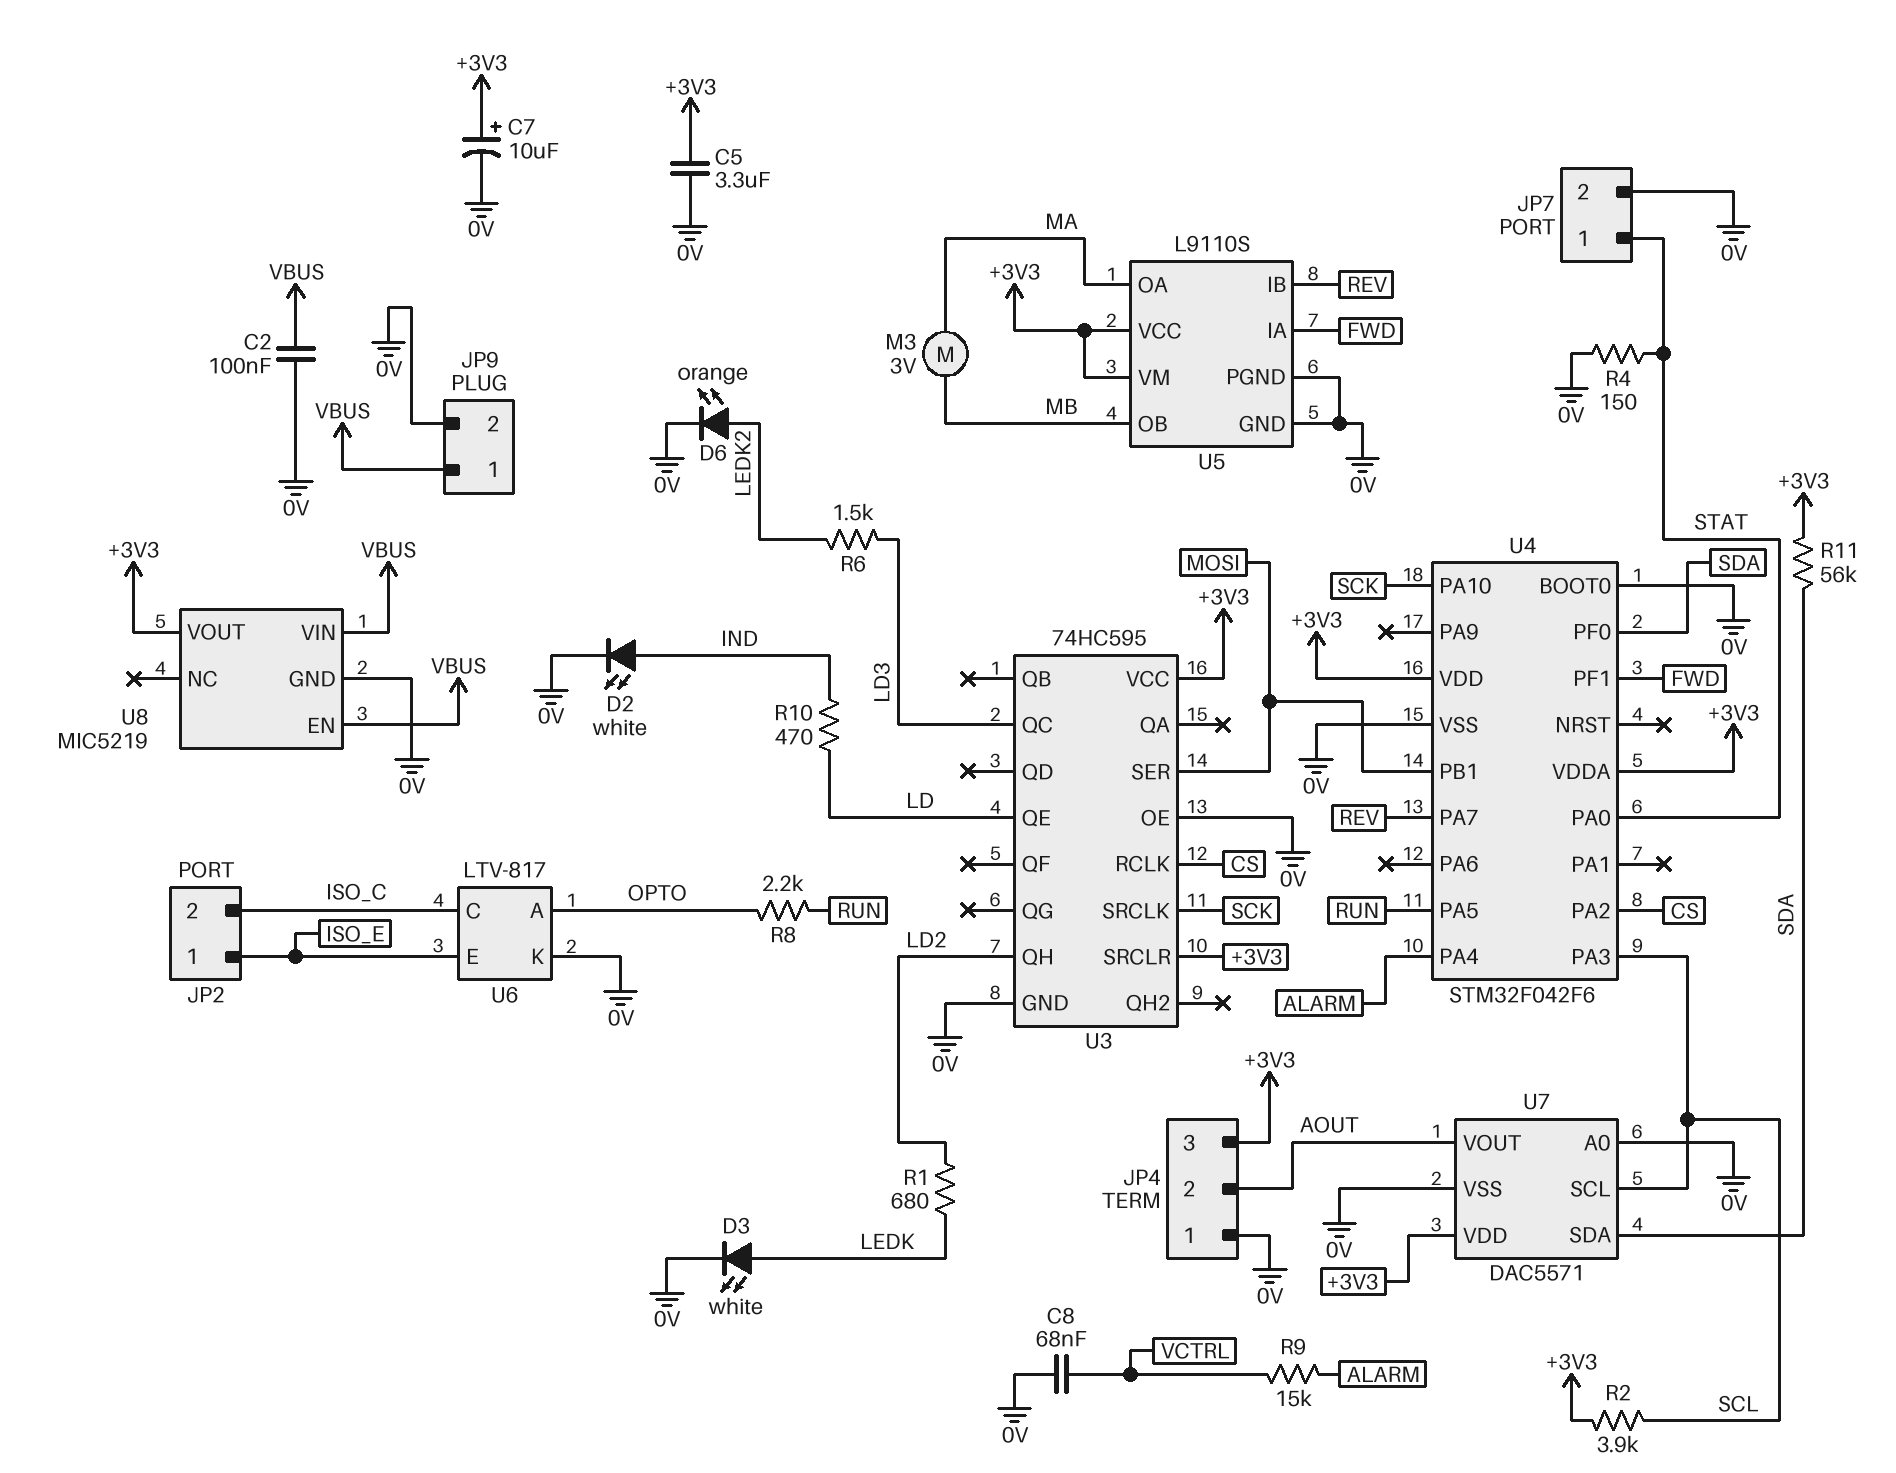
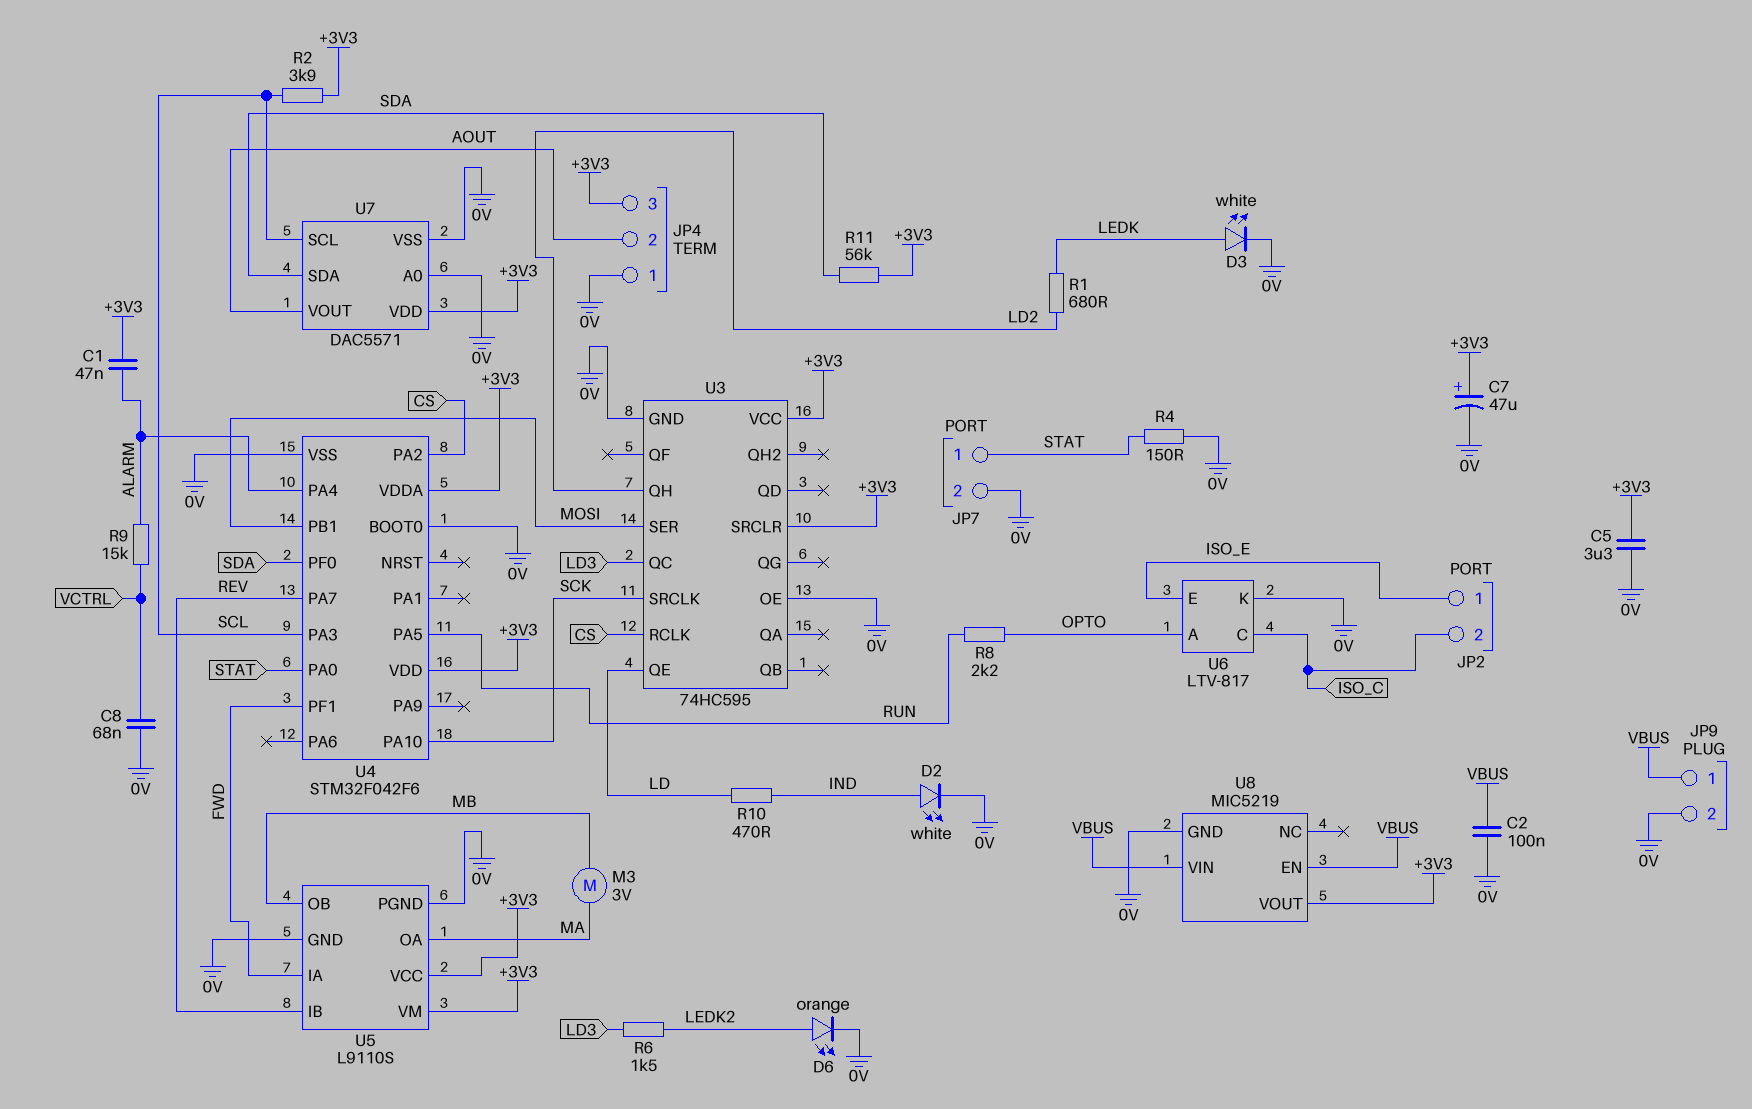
C1: none -> 47nF (+3V3, ALARM)
C7: 10uF (plus +3V3, minus 0V) -> 47uF (plus +3V3, minus 0V)

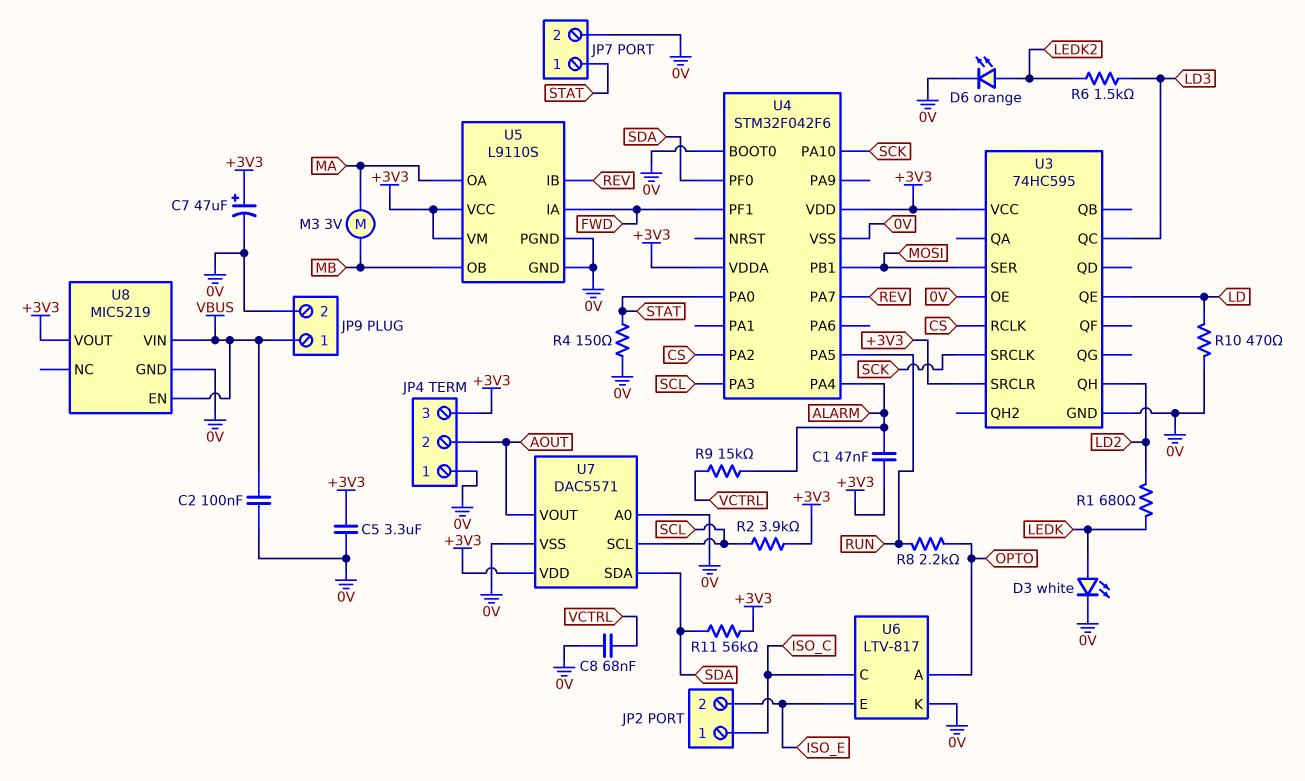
D2: LED white (A IND, K 0V) -> none
JP2 pin 1: ISO_E -> ISO_C
JP2 pin 2: ISO_C -> ISO_E
R10: 470 (IND, LD) -> 470 (0V, LD)

